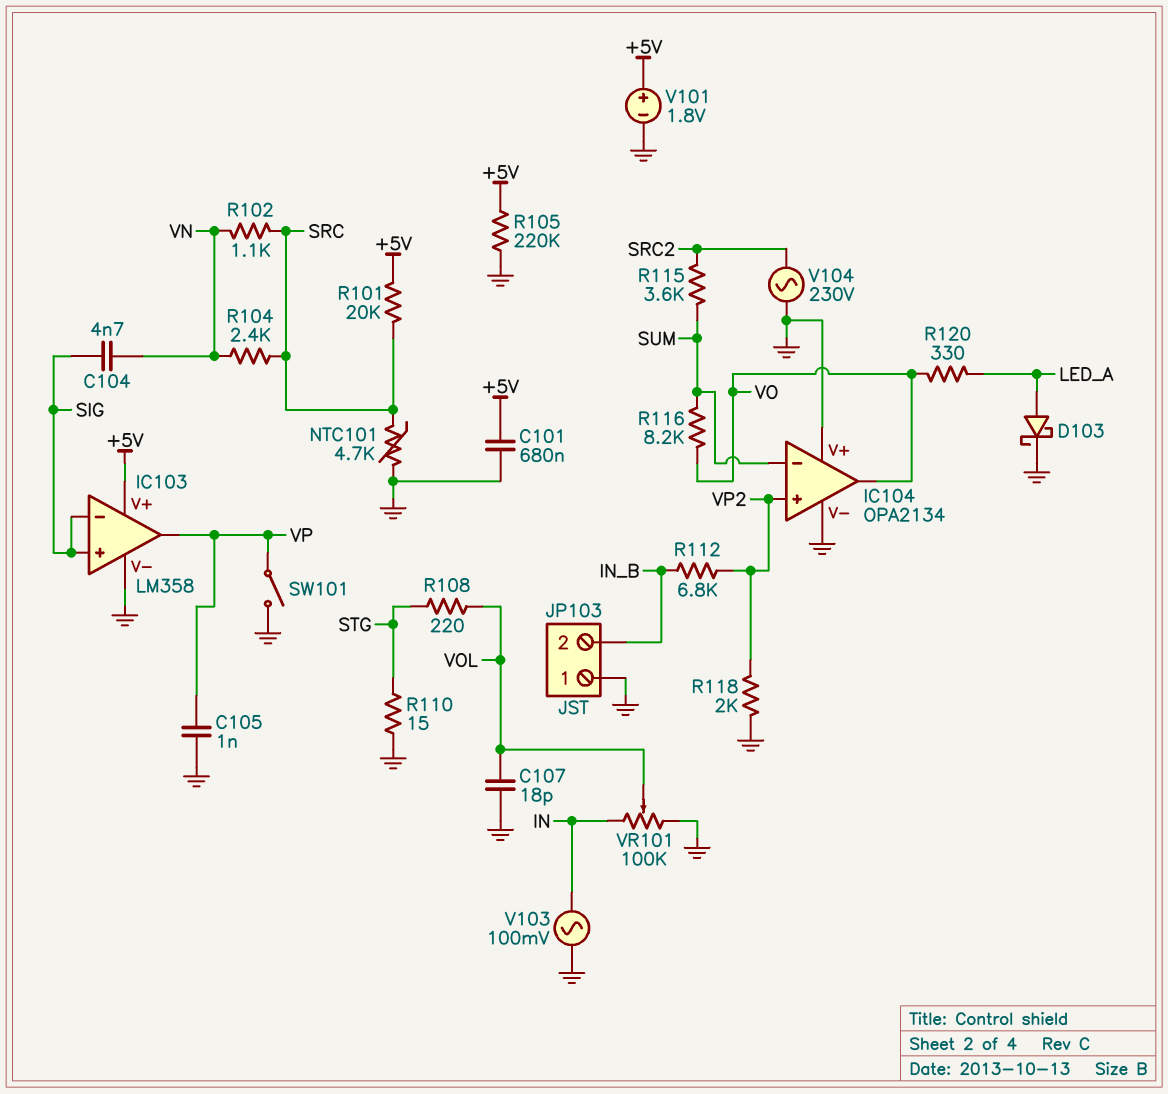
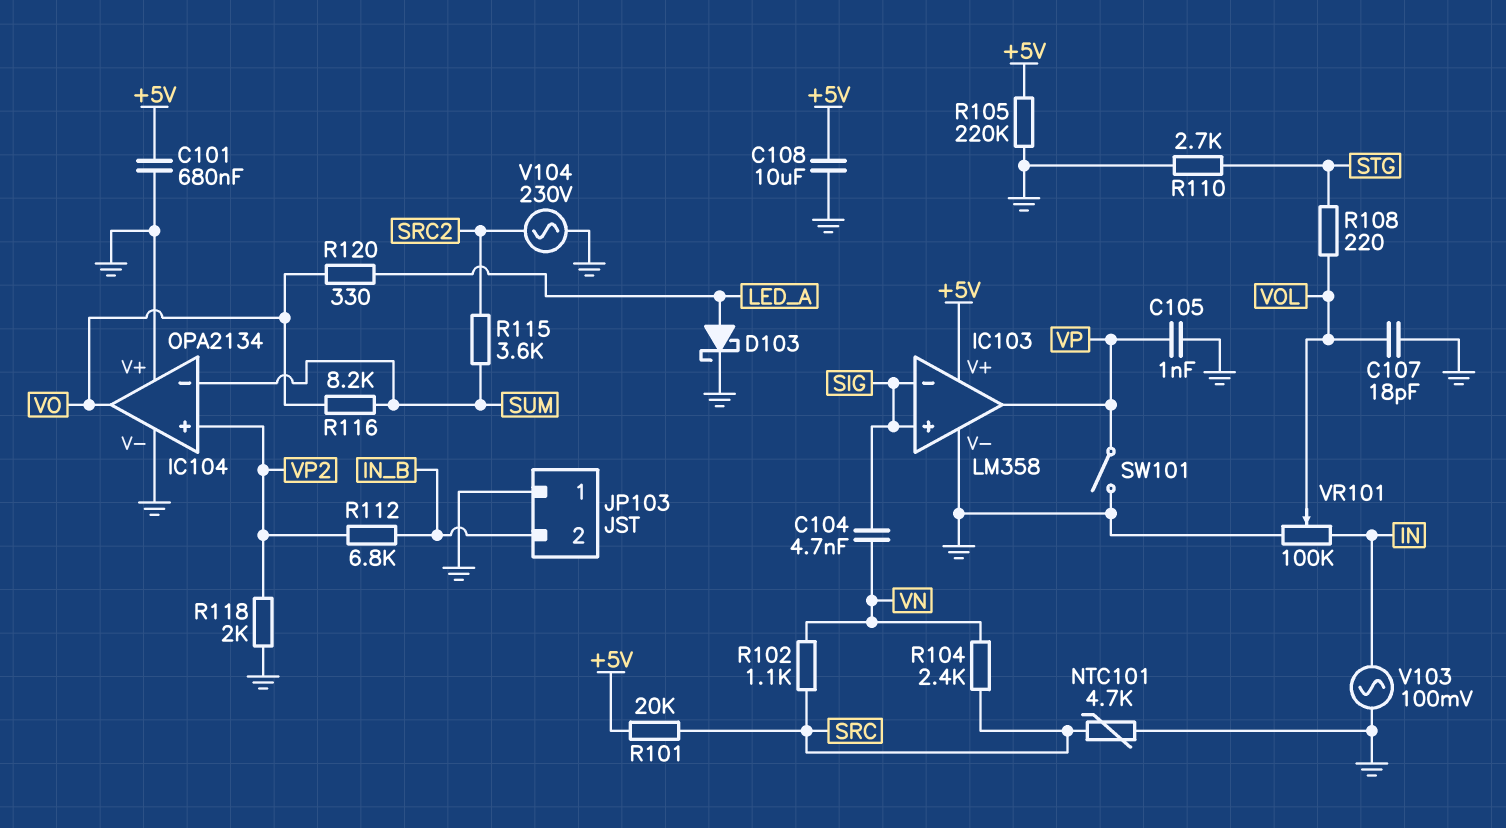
C108: none -> 10uF (+5V, GND)
R110: 15 (GND, STG) -> 2.7k (GND, STG)
V101: 1.8V (plus +5V, minus GND) -> none

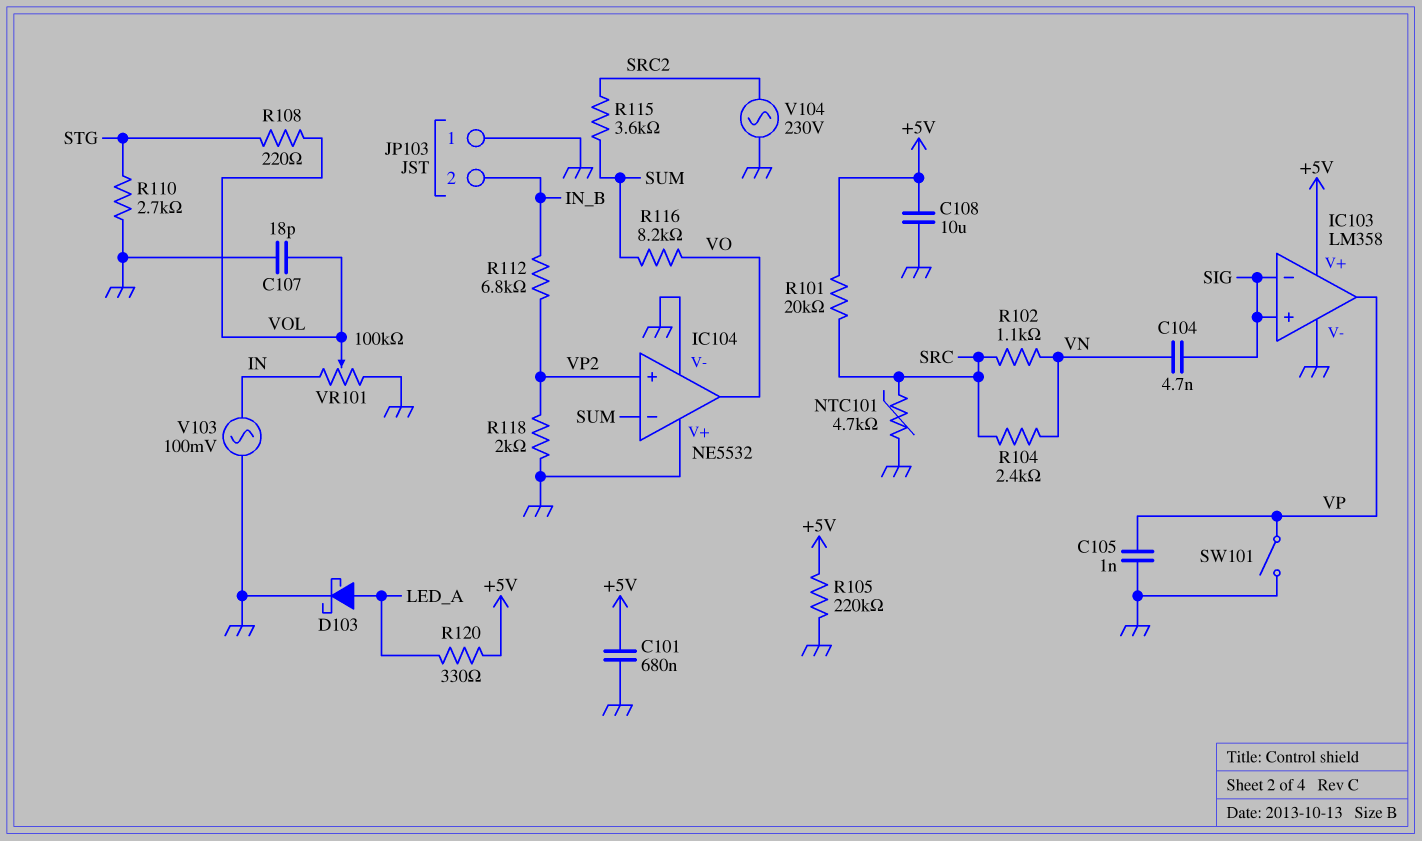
IC104: OPA2134 -> NE5532
R120: 330 (LED_A, VO) -> 330 (+5V, LED_A)

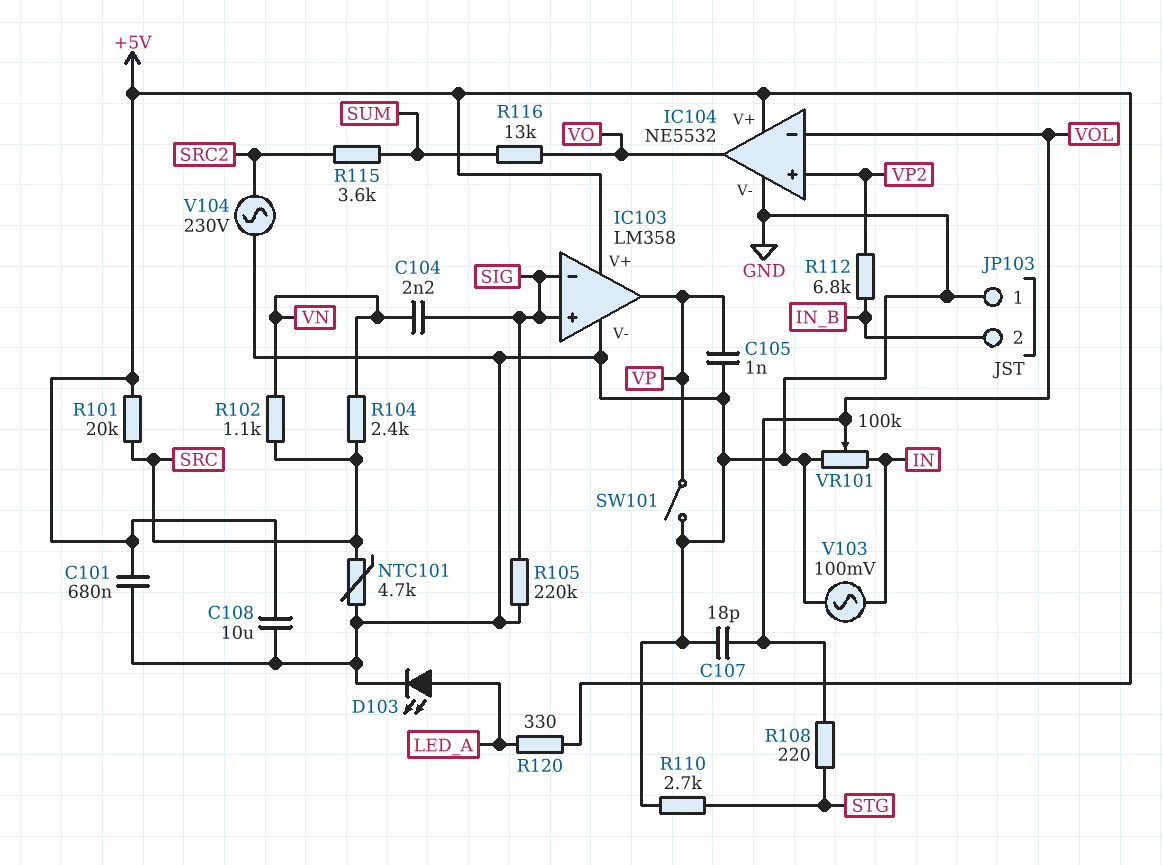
C104: 4.7nF (SIG, VN) -> 2.2nF (SIG, VN)
D103: schottky (A LED_A, K GND) -> LED (A LED_A, K GND)
IC104 pin V+: GND -> +5V
IC104 pin in-: SUM -> VOL
R105: 220k (+5V, GND) -> 220k (GND, SIG)
R116: 8.2k (SUM, VO) -> 13k (SUM, VO)
R118: 2k (GND, VP2) -> none

